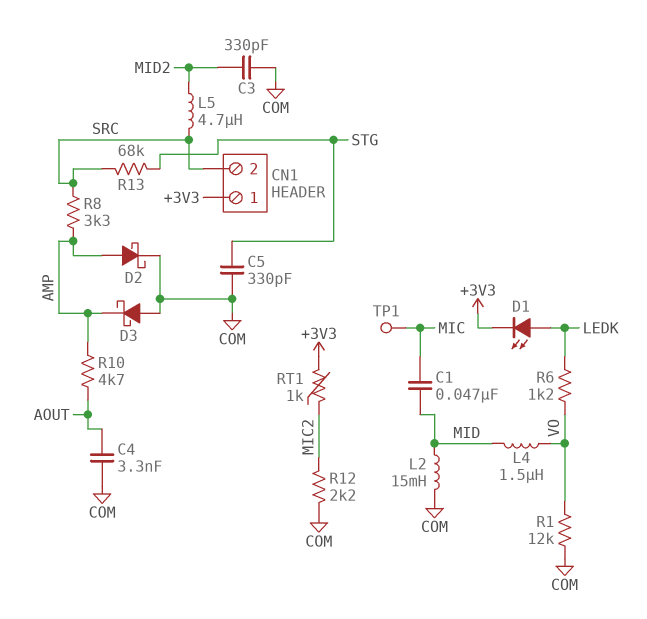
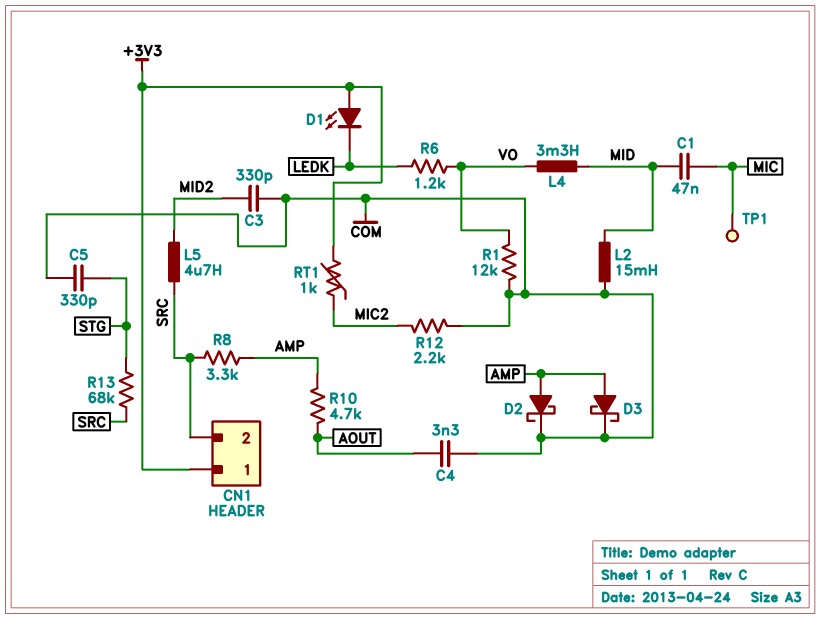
D1: LED (A LEDK, K +3V3) -> LED (A +3V3, K LEDK)
D3: schottky (A COM, K AMP) -> schottky (A AMP, K COM)
L4: 1.5uH (MID, VO) -> 3.3mH (MID, VO)

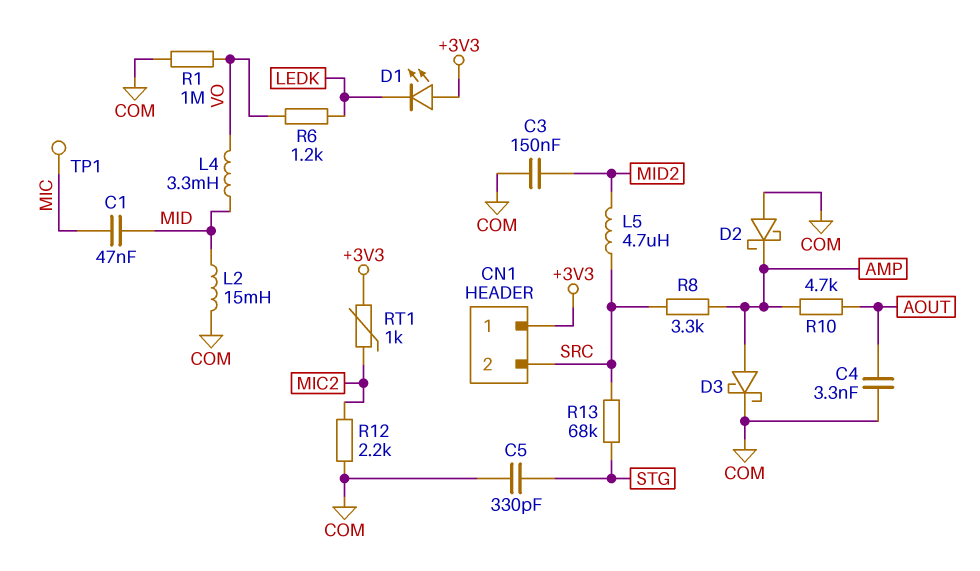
C3: 330pF (COM, MID2) -> 150nF (COM, MID2)
D2: schottky (A AMP, K COM) -> schottky (A COM, K AMP)
R1: 12k (COM, VO) -> 1M (COM, VO)

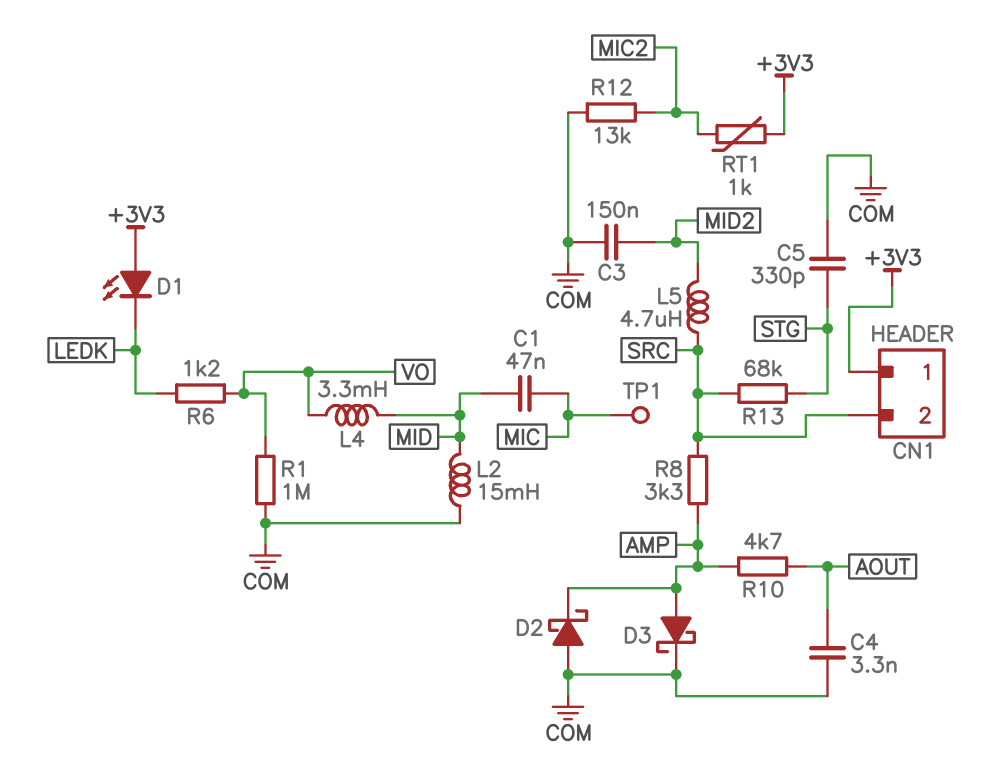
R12: 2.2k (COM, MIC2) -> 13k (COM, MIC2)

